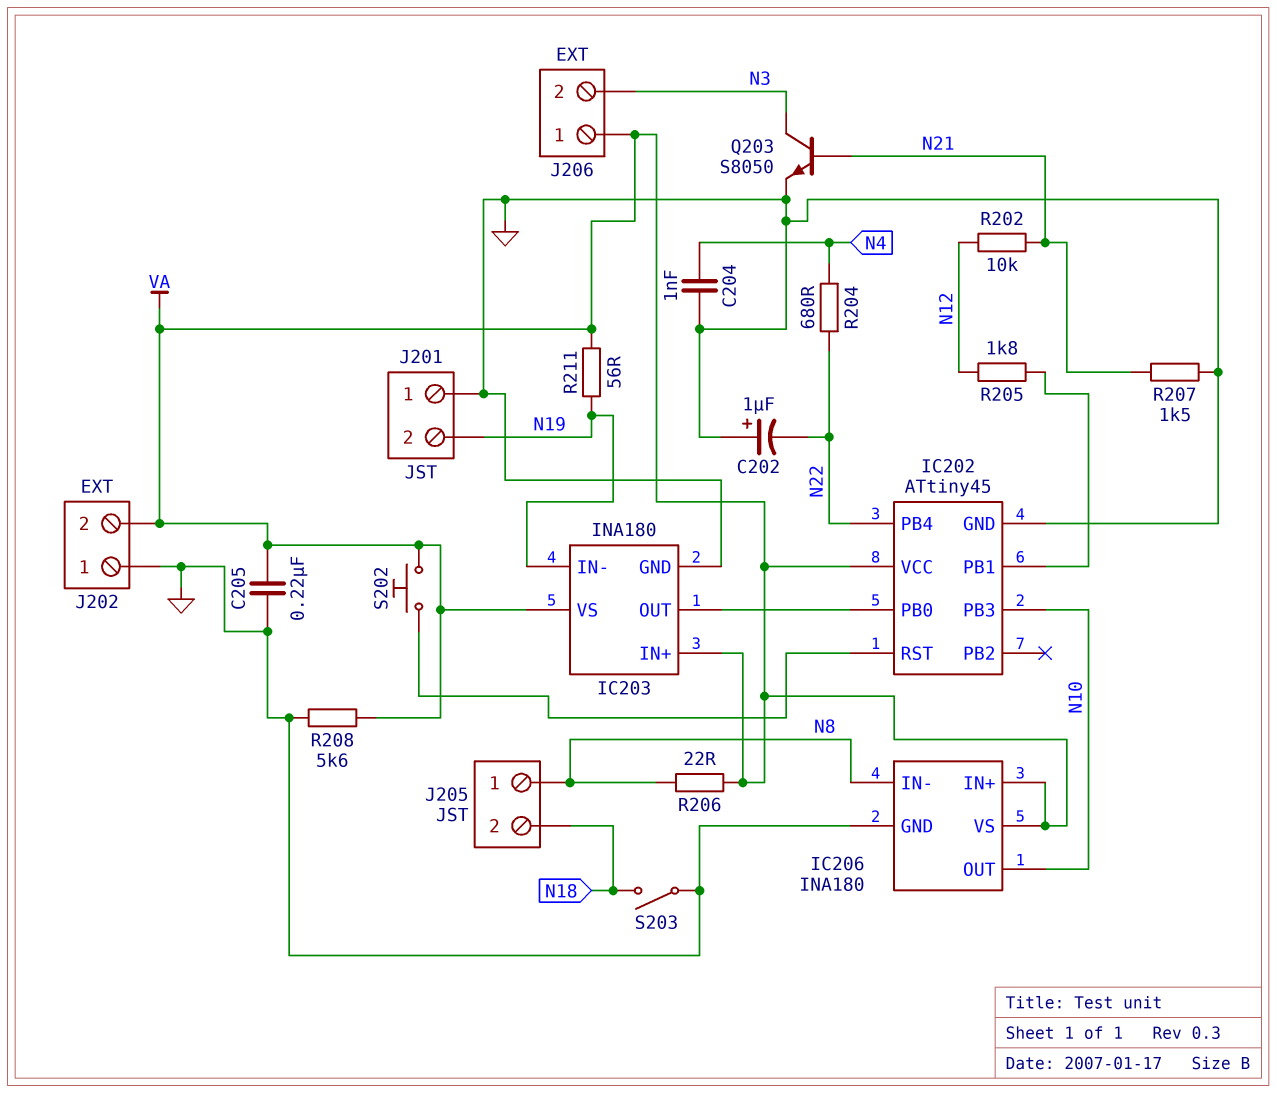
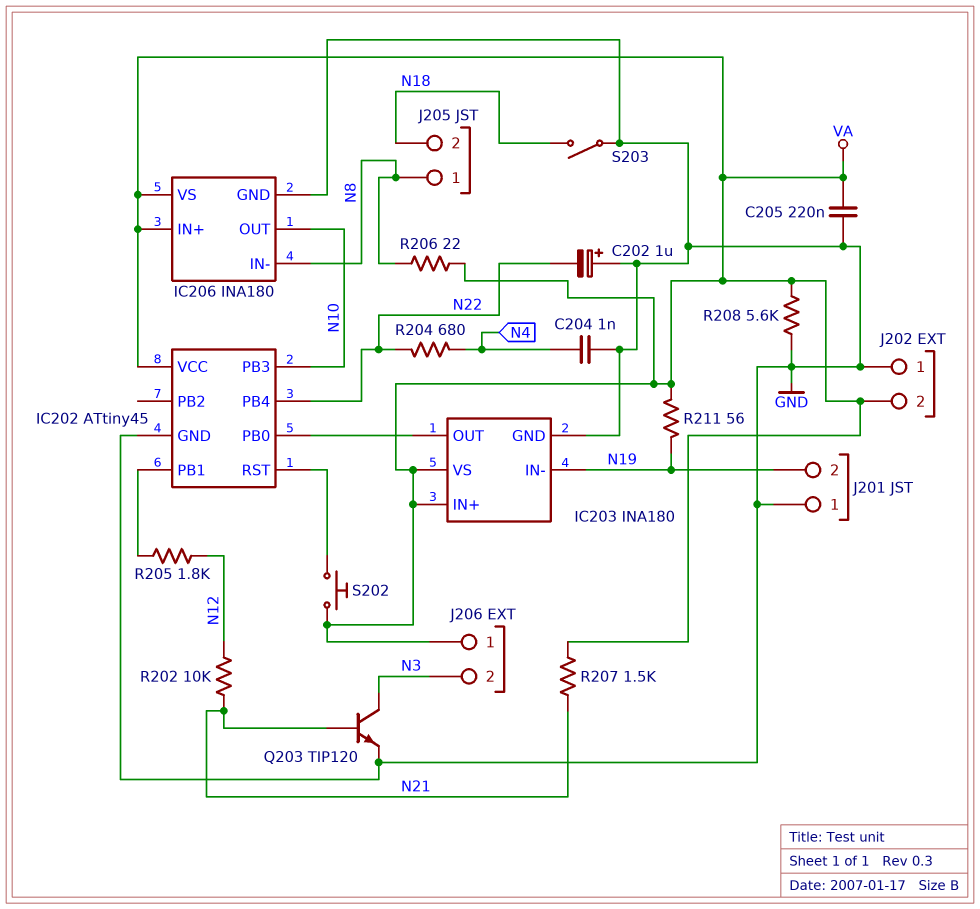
Q203: NPN S8050 (B N21, C N3, E GND) -> NPN TIP120 (B N21, C N3, E GND)
R207: 1.5k (GND, N21) -> 1.5k (N21, VA)

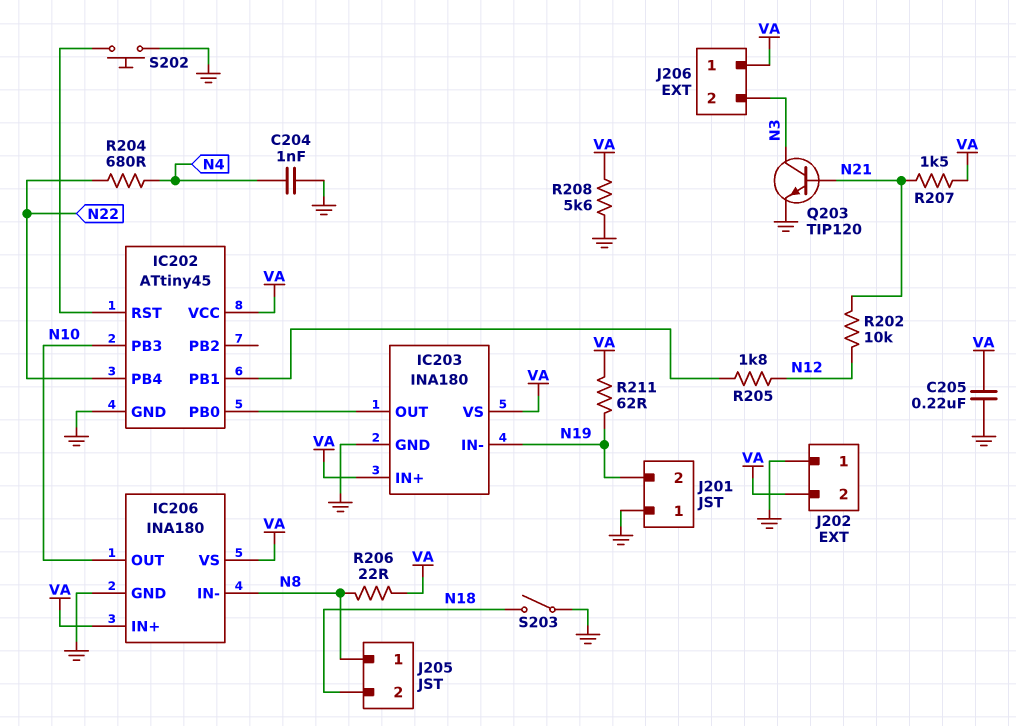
C202: 1uF (plus GND, minus N22) -> none
R211: 56 (N19, VA) -> 62 (N19, VA)
S202: button (IC202/RST, VA) -> button (GND, IC202/RST)

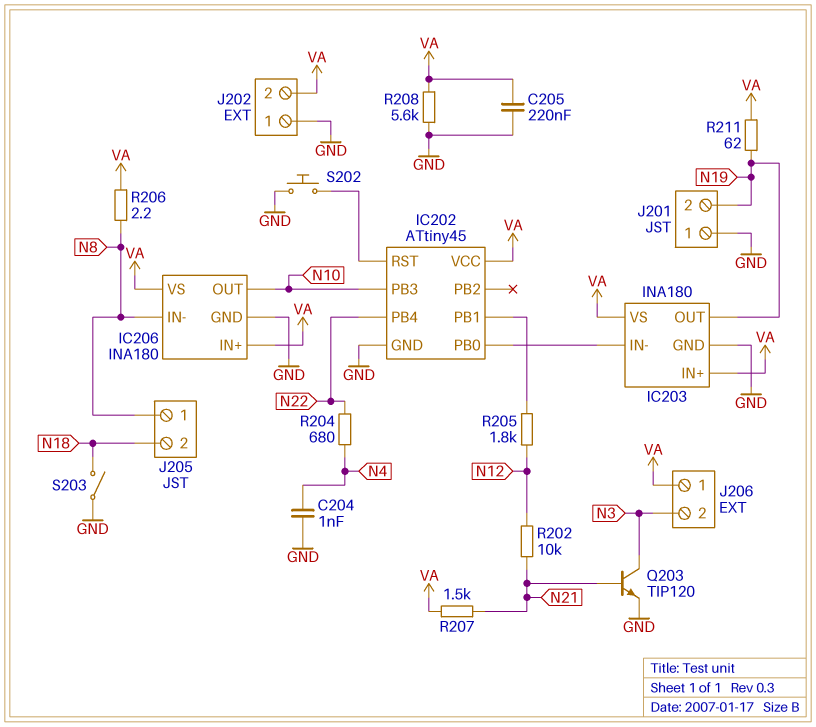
IC203 pin IN-: N19 -> IC202/PB0
IC203 pin OUT: IC202/PB0 -> N19
R206: 22 (N8, VA) -> 2.2 (N8, VA)

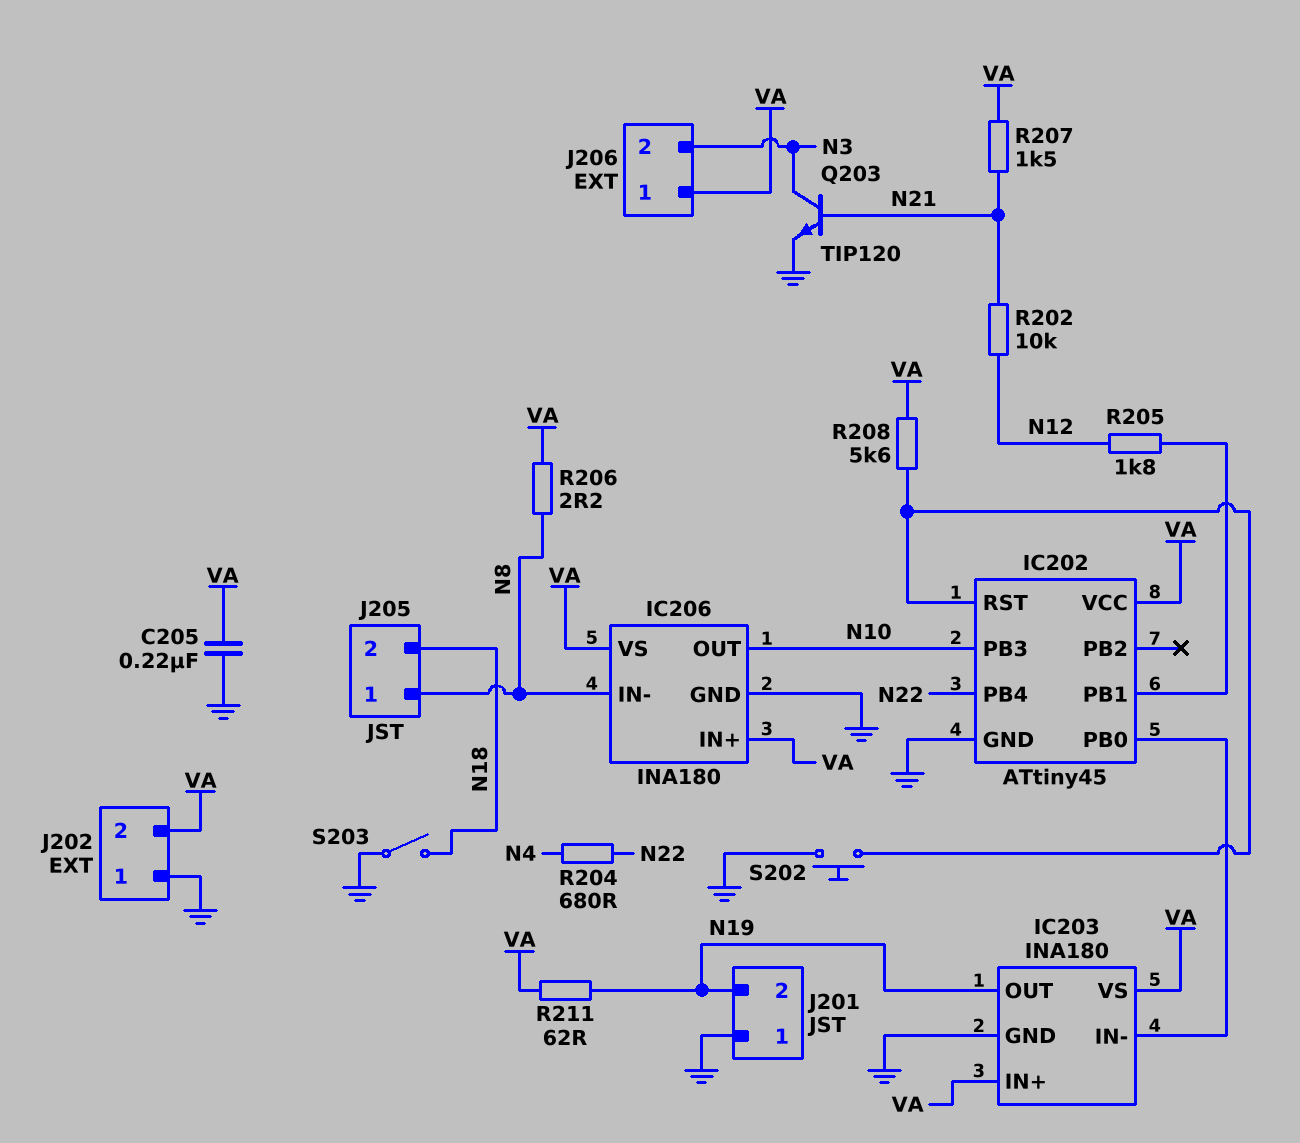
C204: 1nF (GND, N4) -> none
R208: 5.6k (GND, VA) -> 5.6k (IC202/RST, VA)

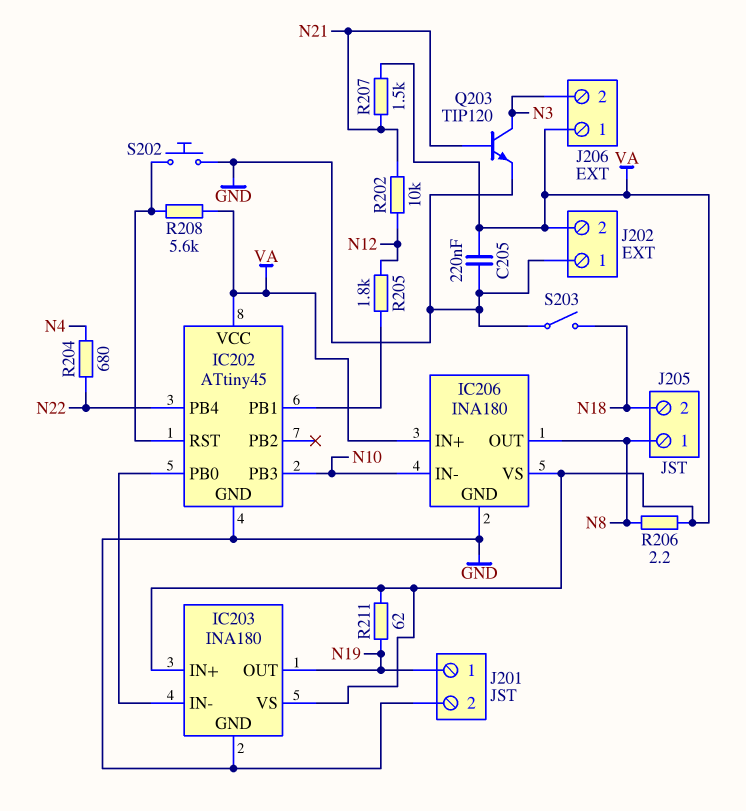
IC206 pin IN-: N8 -> N10
IC206 pin OUT: N10 -> N8
J201 pin 1: GND -> N19
J201 pin 2: N19 -> GND

